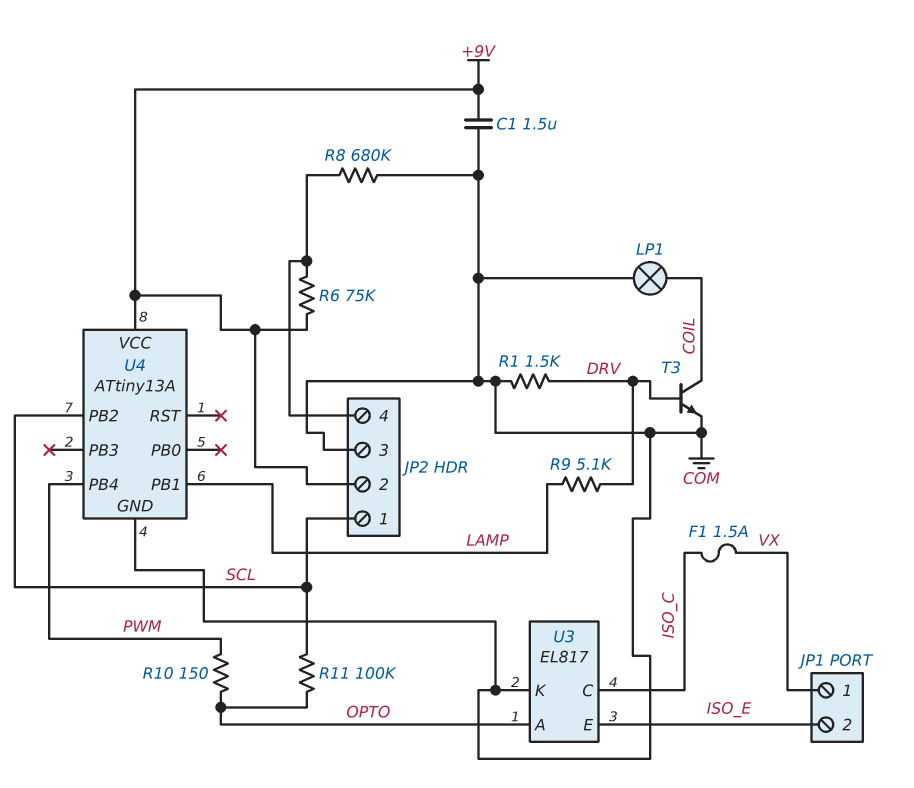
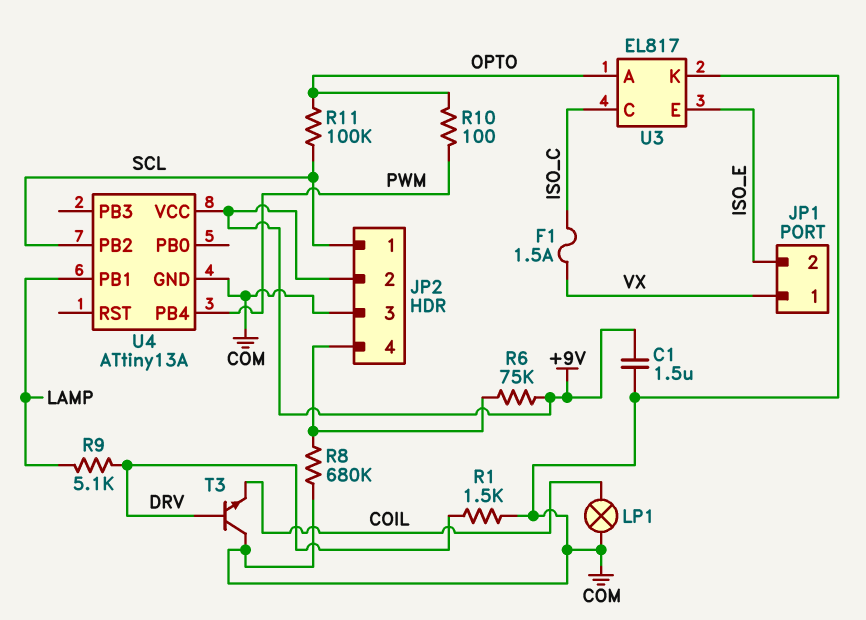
R10: 150 (OPTO, PWM) -> 100 (OPTO, PWM)
T3: NPN (B DRV, C COIL, E COM) -> NPN (B DRV, C COM, E COIL)

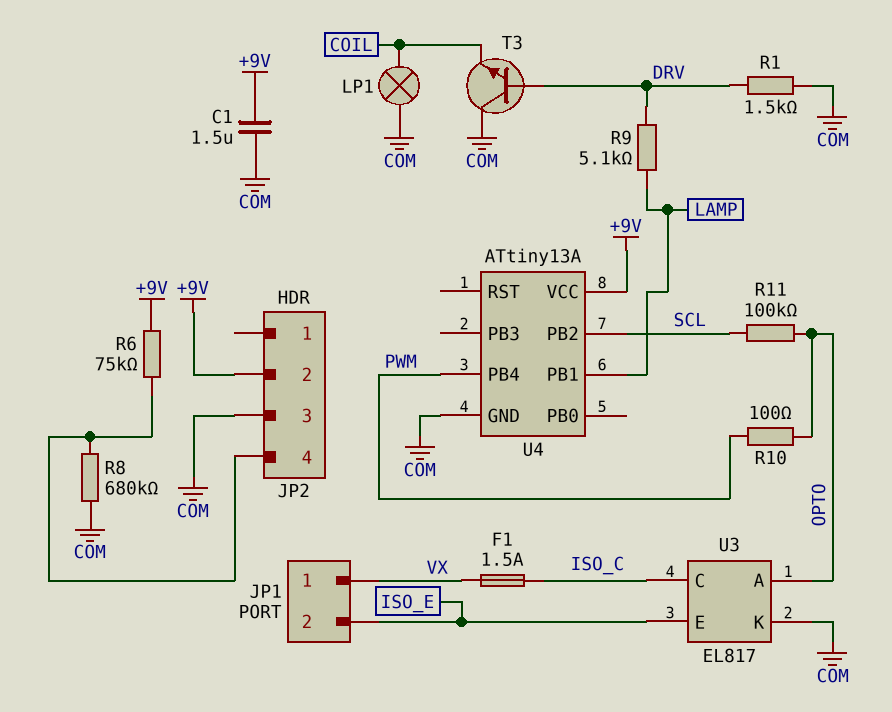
JP2 pin 1: SCL -> none

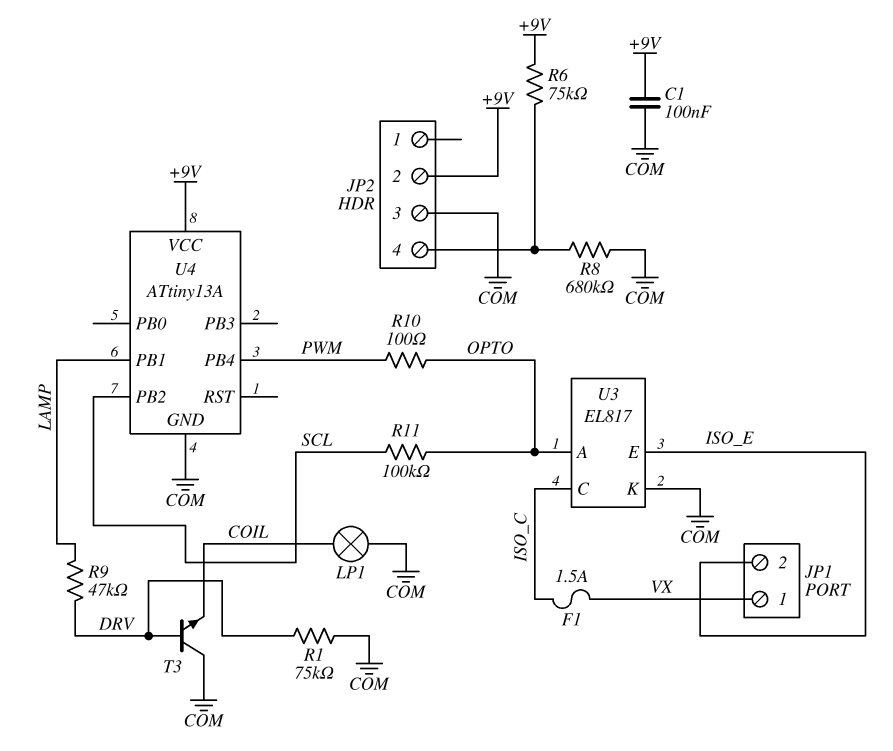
C1: 1.5uF (+9V, COM) -> 100nF (+9V, COM)
R1: 1.5k (COM, DRV) -> 75k (COM, DRV)
R9: 5.1k (DRV, LAMP) -> 47k (DRV, LAMP)

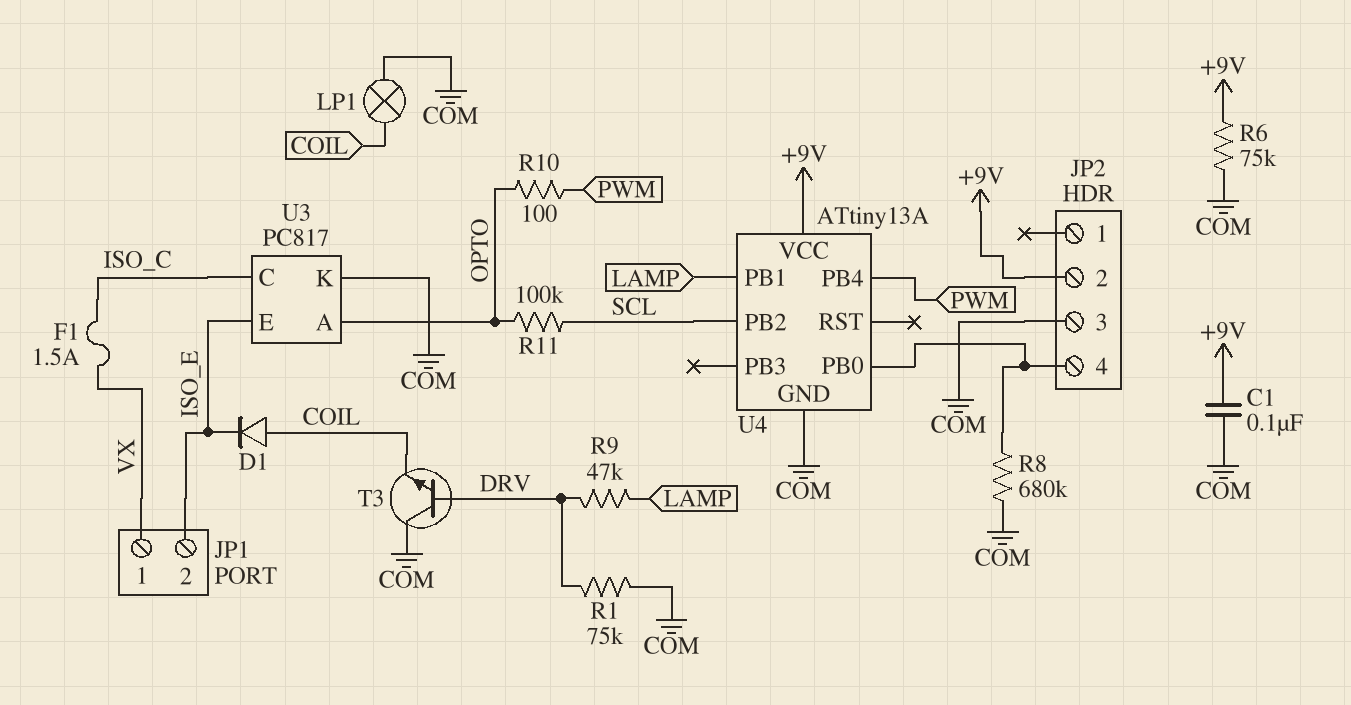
D1: none -> diode (A COIL, K ISO_E)
R6: 75k (+9V, JP2/4) -> 75k (+9V, COM)
U3: EL817 -> PC817
U4 pin PB0: none -> JP2/4

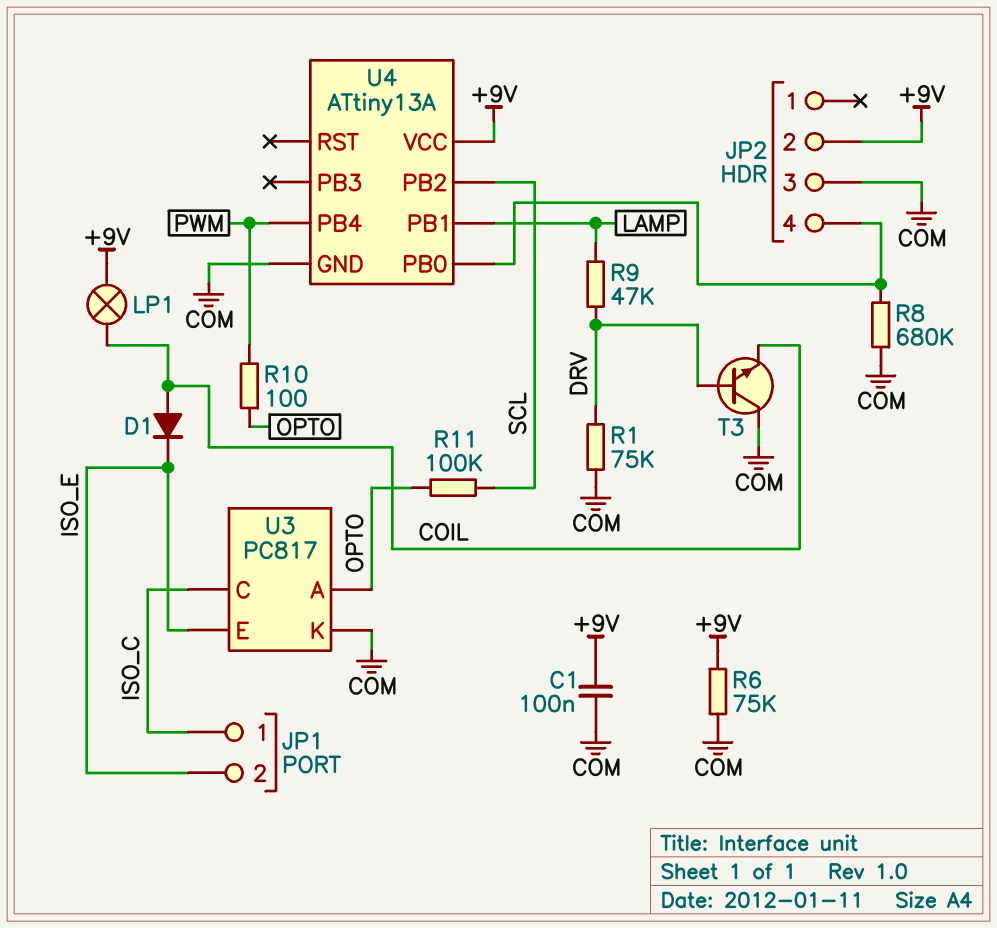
F1: 1.5A (ISO_C, VX) -> none
JP1 pin 1: VX -> ISO_C
LP1: lamp (COIL, COM) -> lamp (+9V, COIL)

